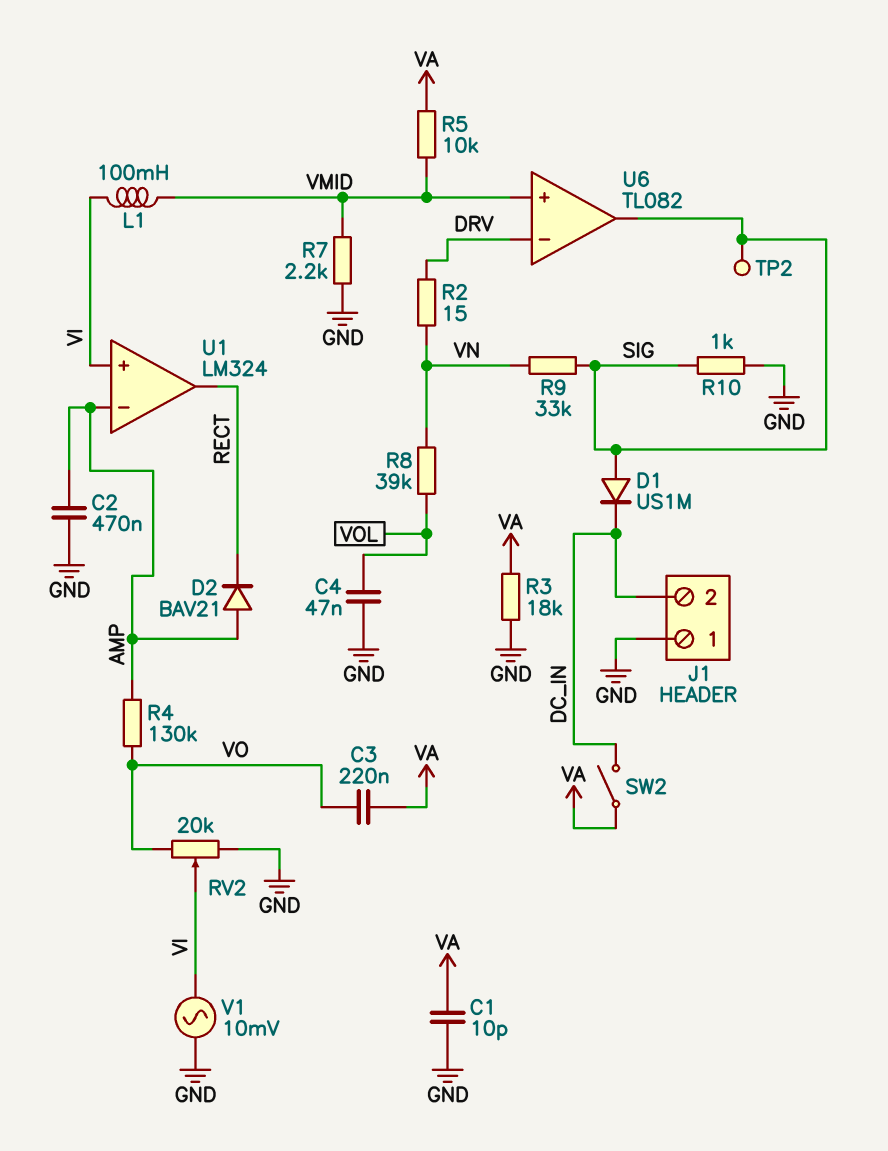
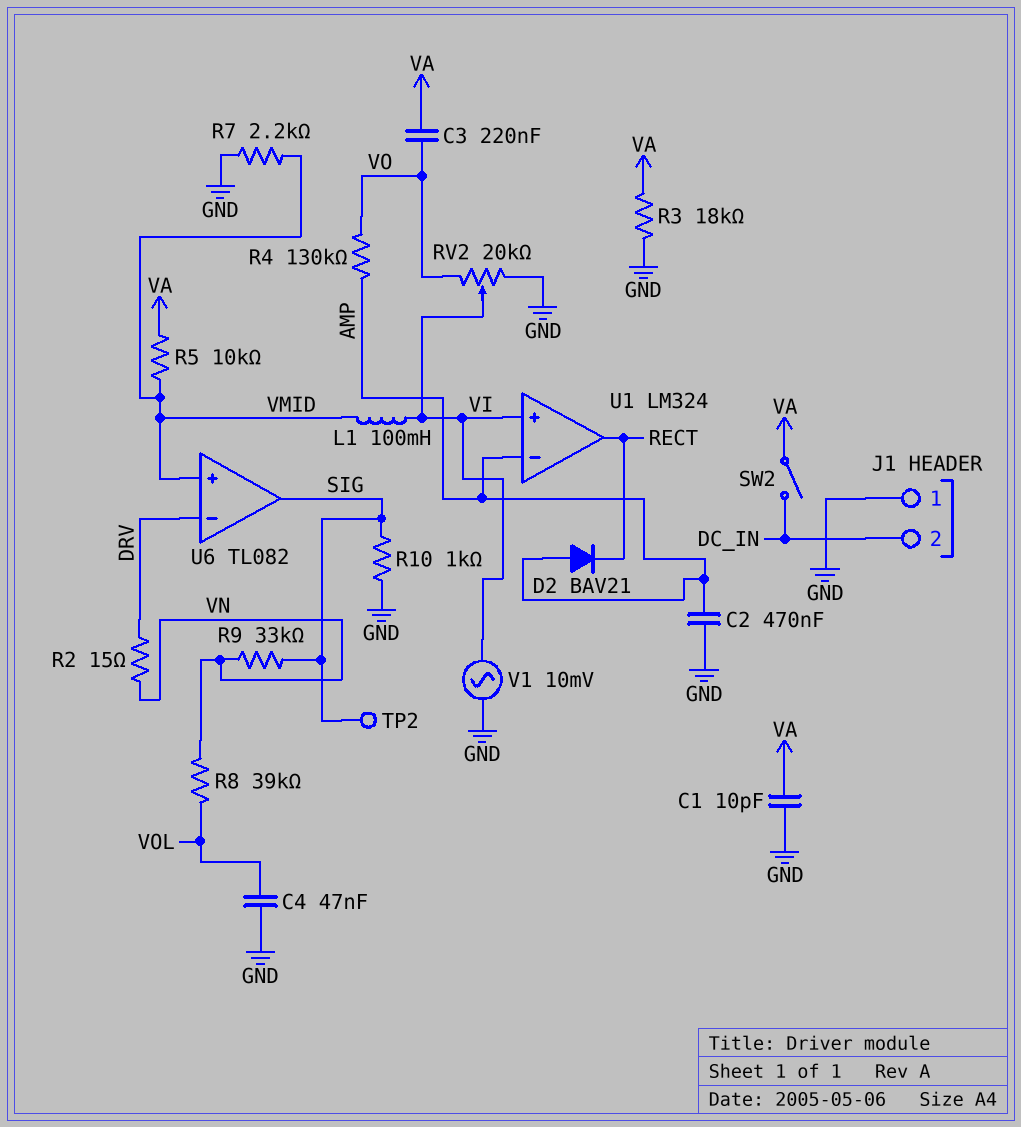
D1: diode US1M (A SIG, K DC_IN) -> none

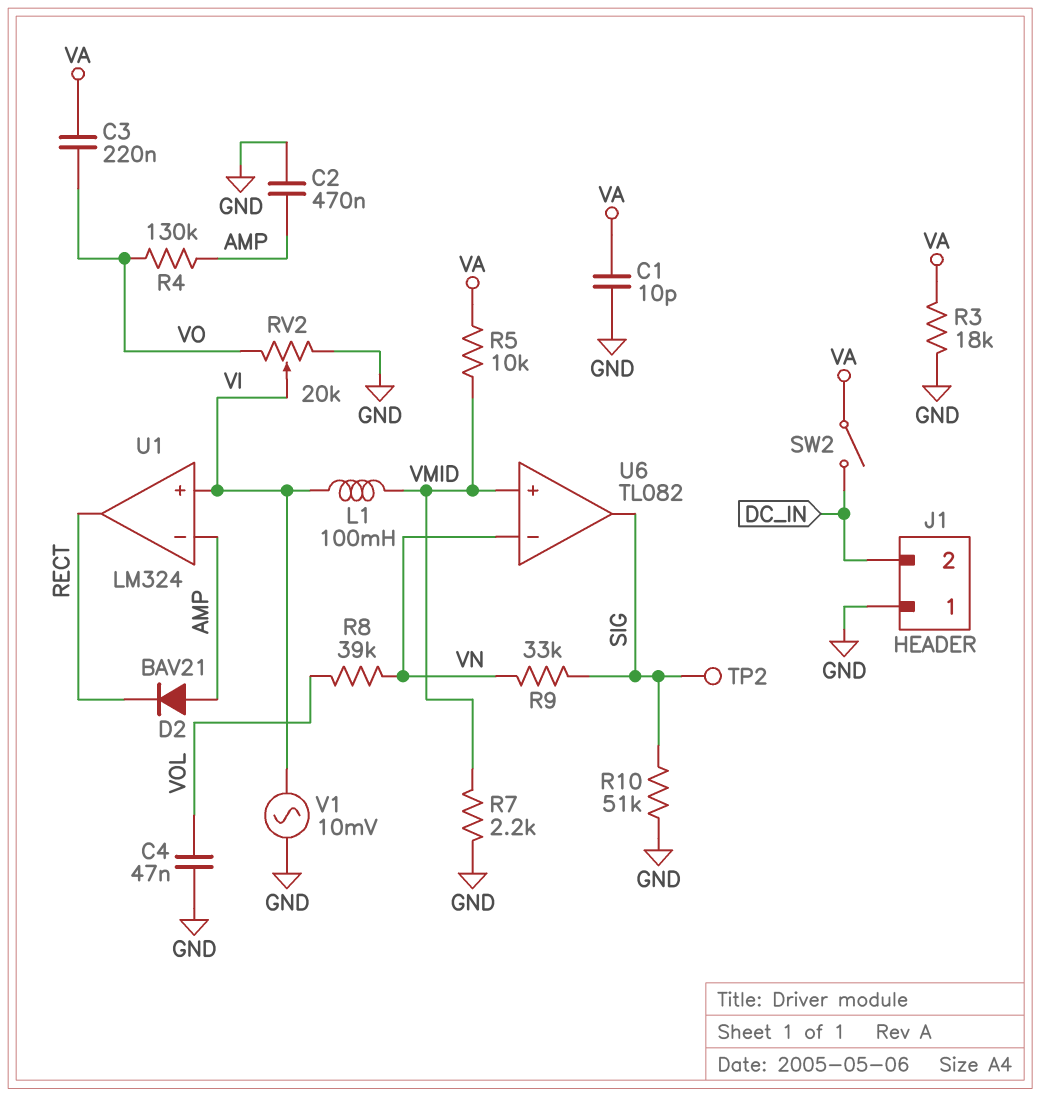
R2: 15 (DRV, VN) -> none
R10: 1k (GND, SIG) -> 51k (GND, SIG)
U6 pin in-: DRV -> VN

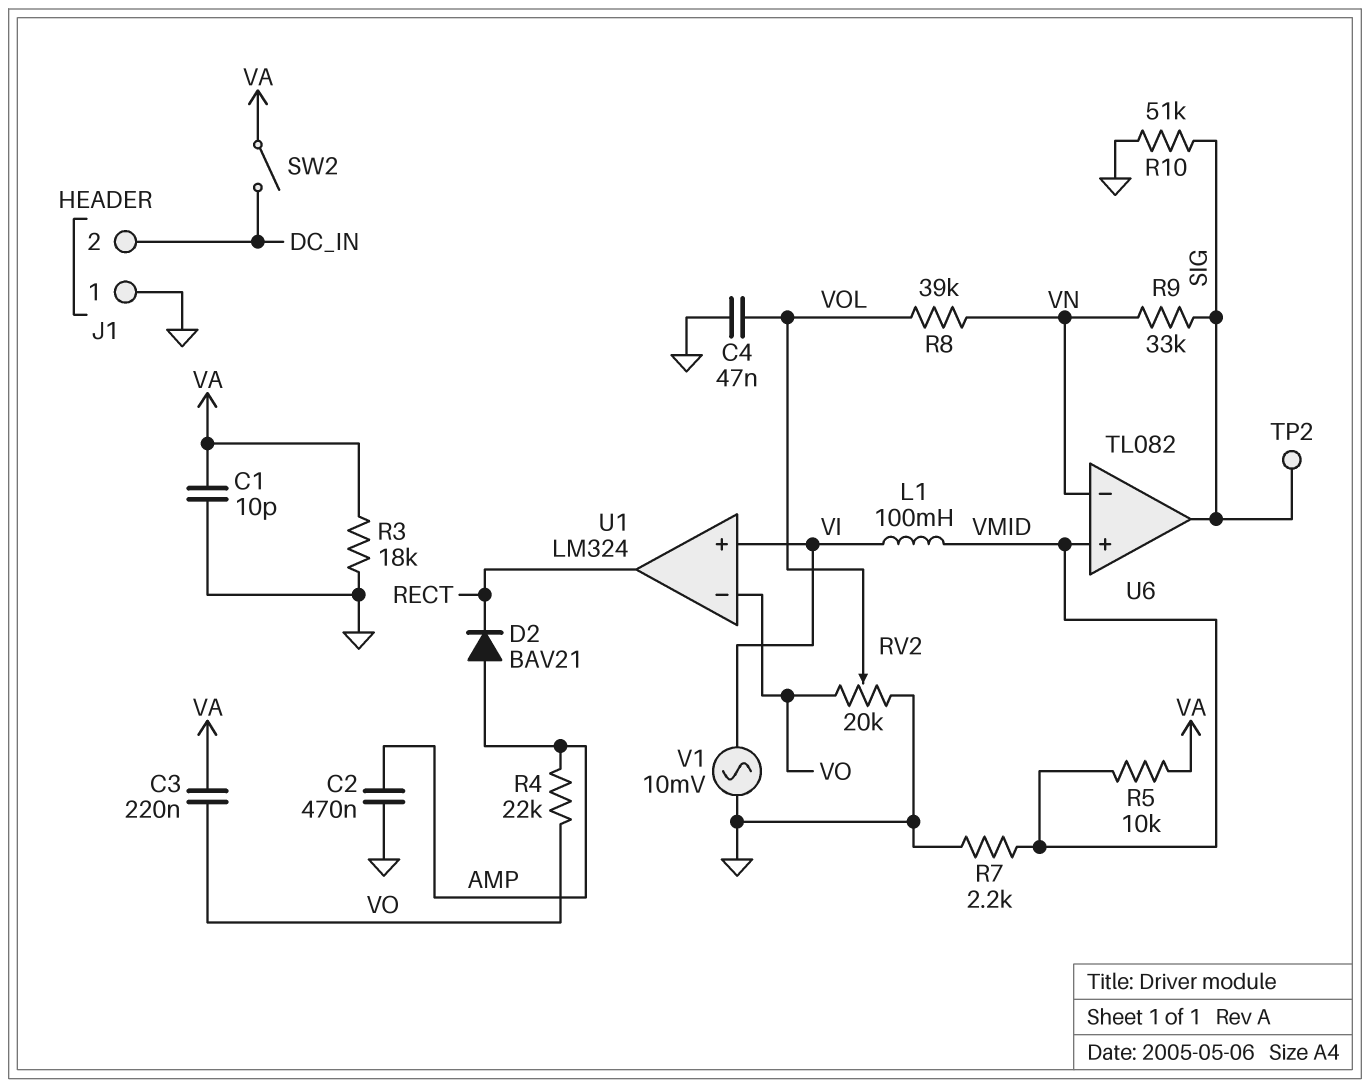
R4: 130k (AMP, VO) -> 22k (AMP, VO)
RV2: 20k (GND, VO, wiper VI) -> 20k (GND, VO, wiper VOL)
U1 pin in-: AMP -> VO

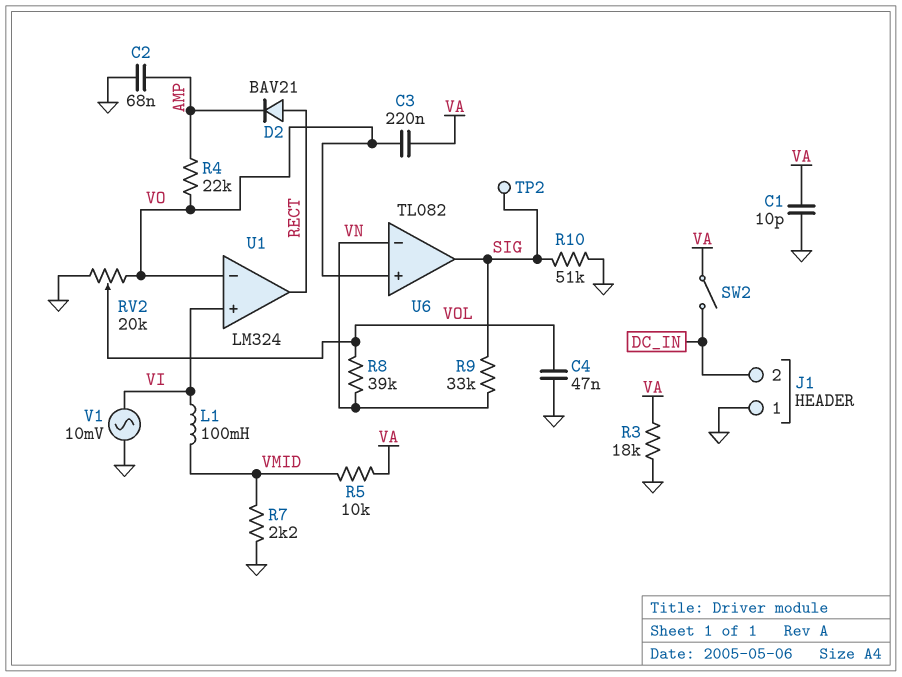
C2: 470nF (AMP, GND) -> 68nF (AMP, GND)
D2: diode BAV21 (A AMP, K RECT) -> diode BAV21 (A RECT, K AMP)
U6 pin in+: VMID -> VO

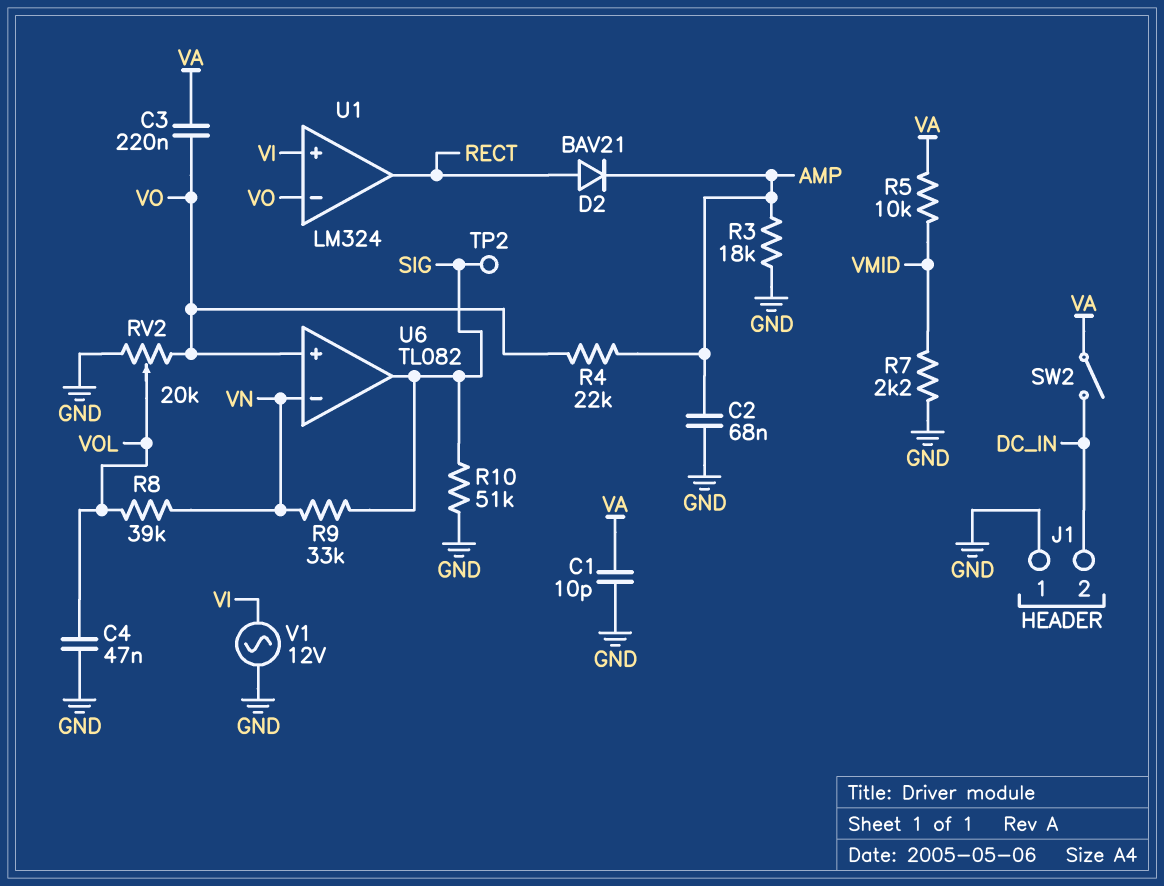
L1: 100mH (VI, VMID) -> none
R3: 18k (GND, VA) -> 18k (AMP, GND)
V1: AC 10mV (GND, VI) -> AC 12V (GND, VI)

